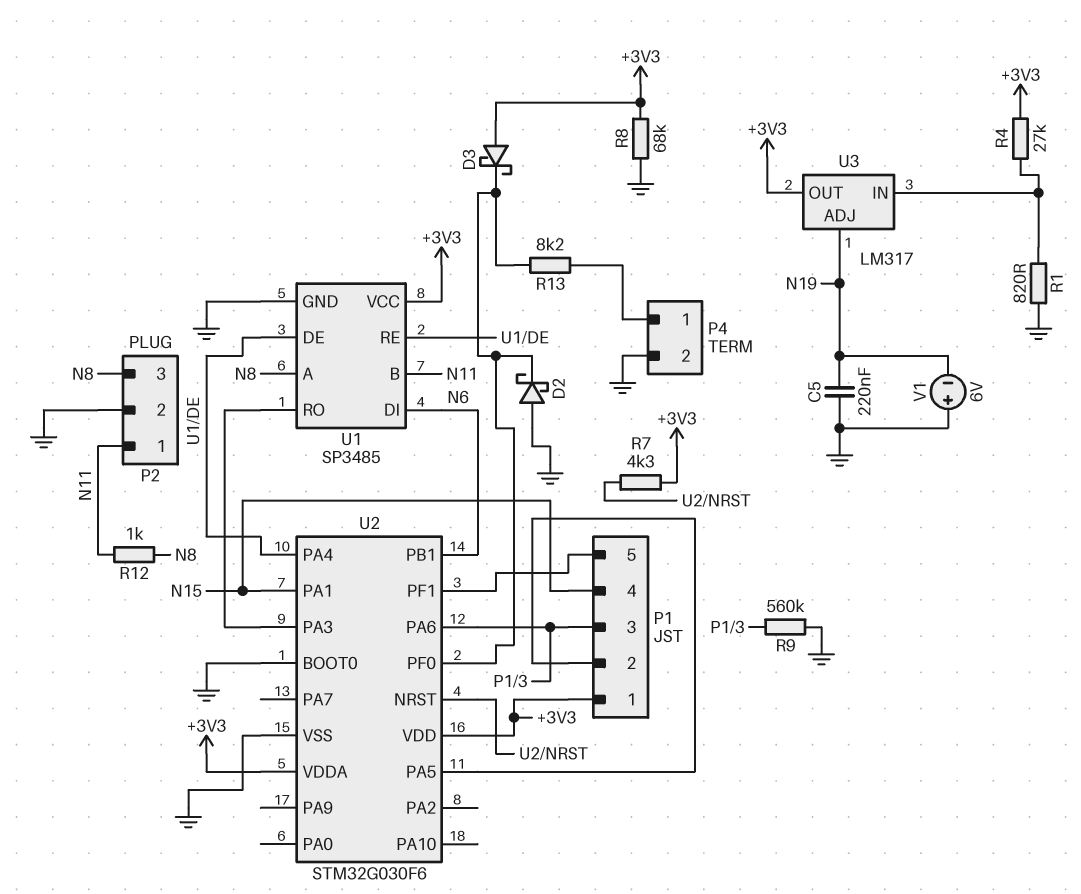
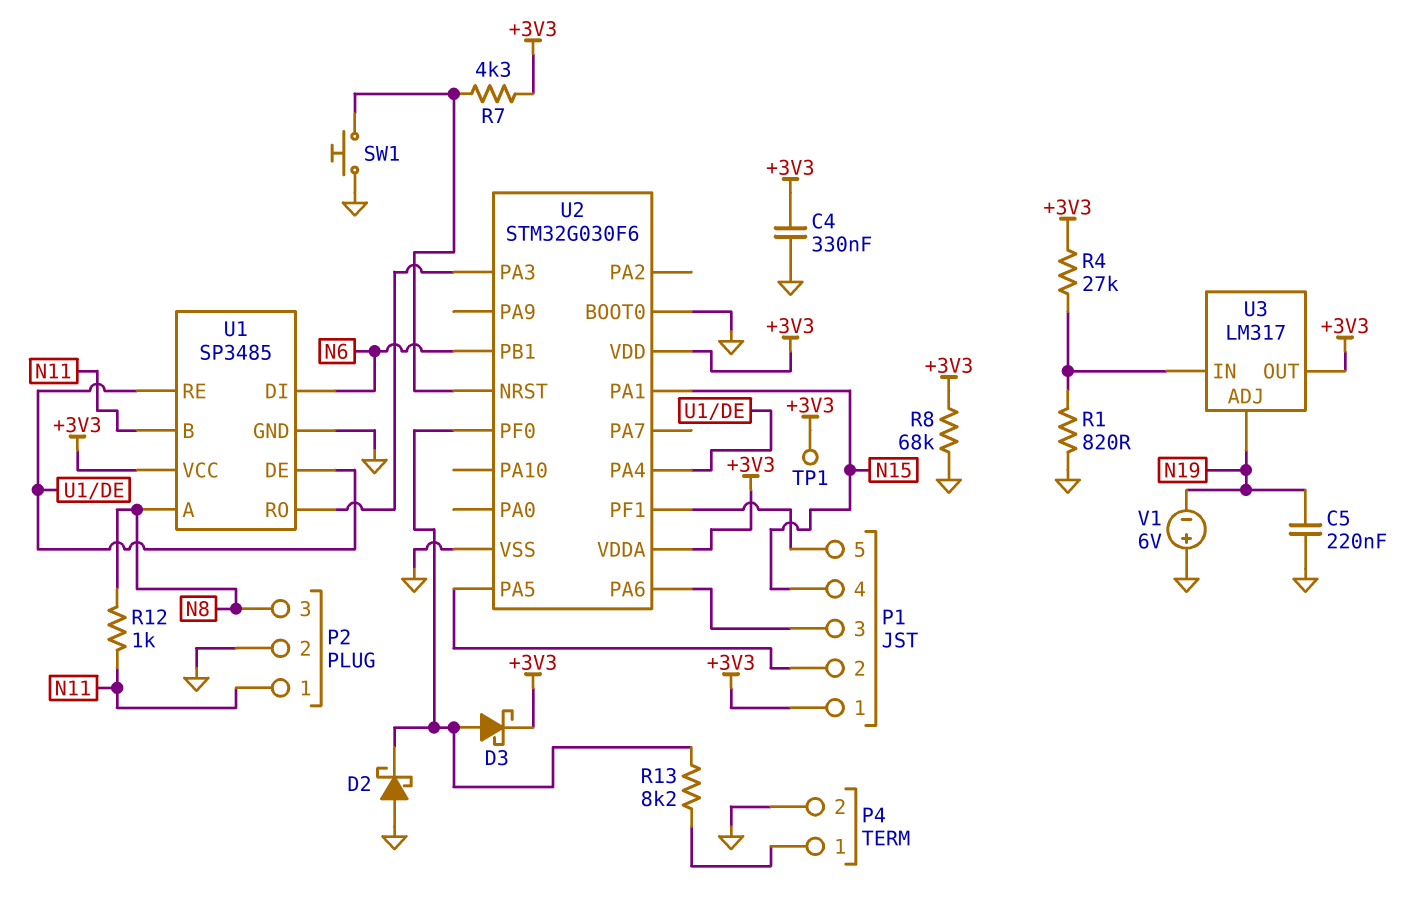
C4: none -> 330nF (+3V3, GND)
D3: schottky (A +3V3, K U2/PF0) -> schottky (A U2/PF0, K +3V3)
R9: 560k (GND, P1/3) -> none
SW1: none -> button (GND, U2/NRST)
TP1: none -> test point (+3V3)

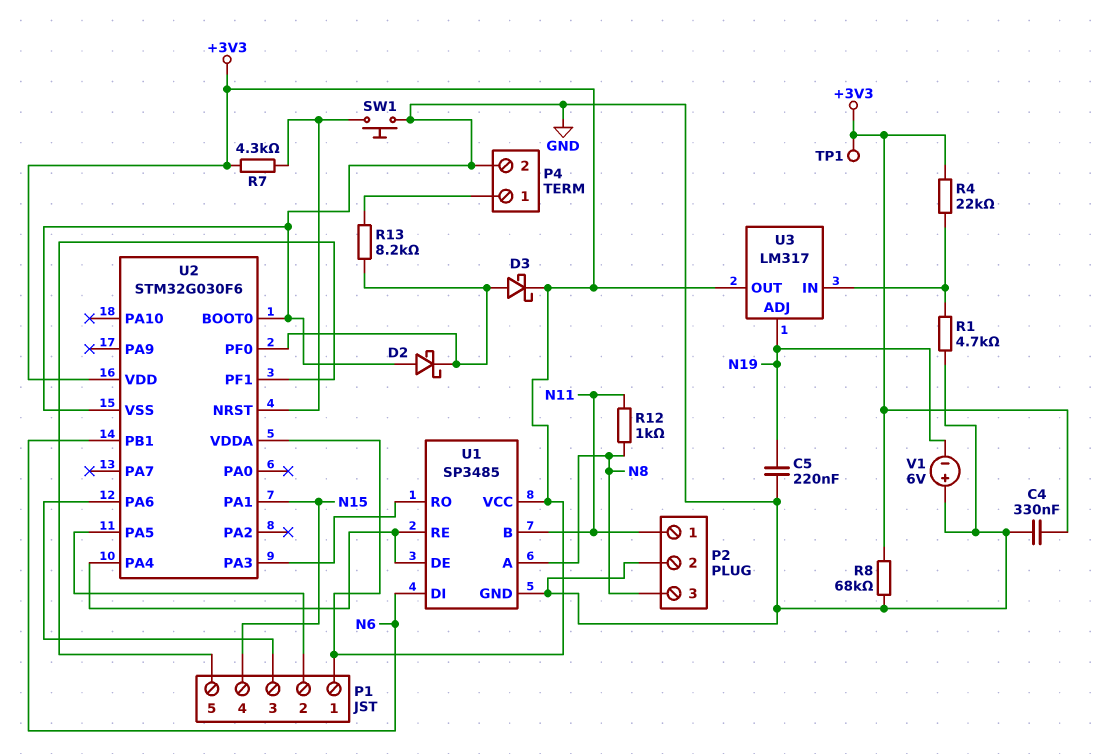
R1: 820 (GND, U3/IN) -> 4.7k (GND, U3/IN)
R4: 27k (+3V3, U3/IN) -> 22k (+3V3, U3/IN)

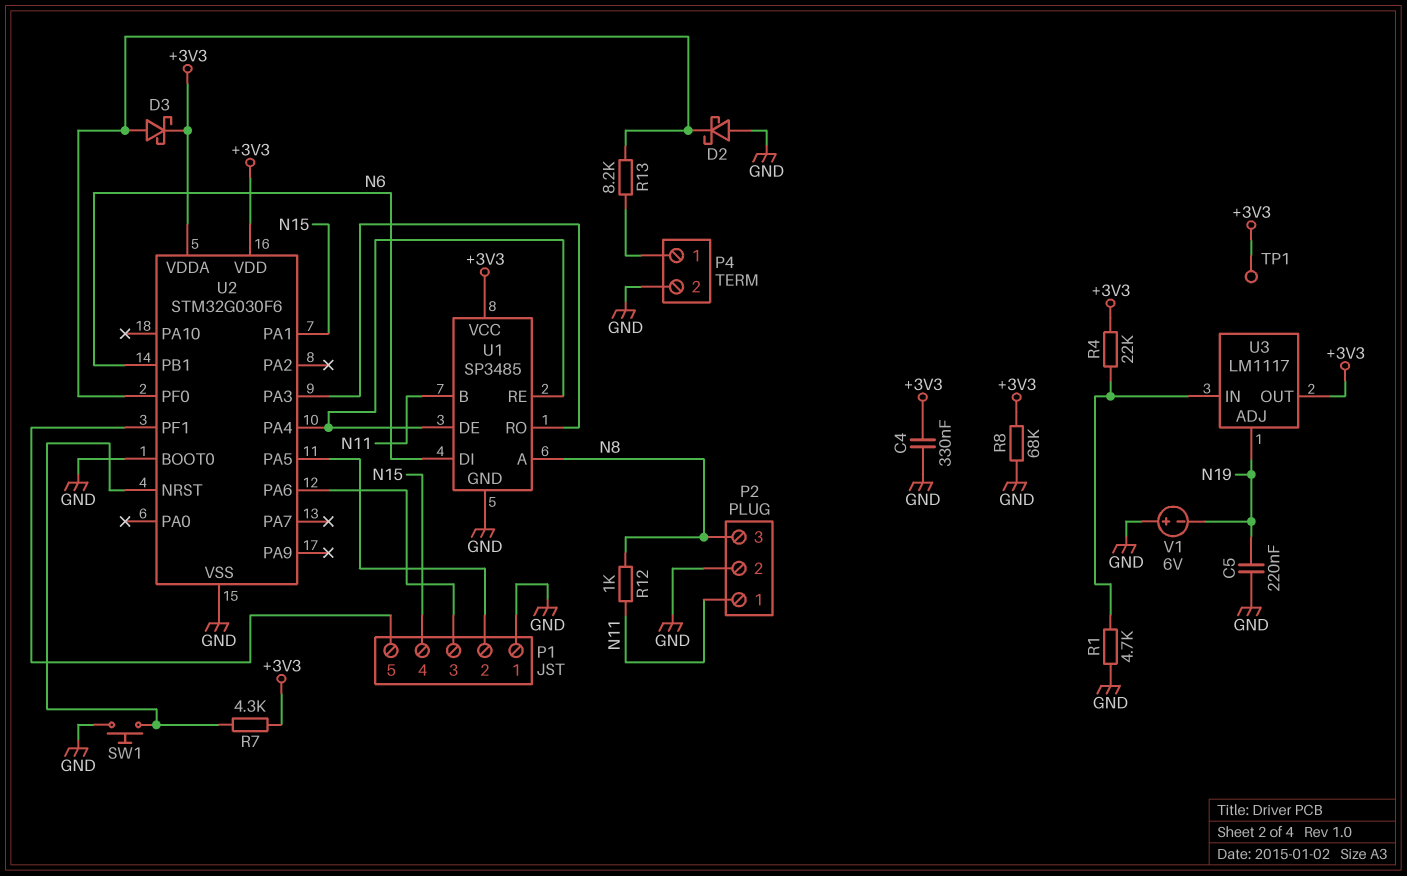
P1 pin 1: +3V3 -> GND
U3: LM317 -> LM1117

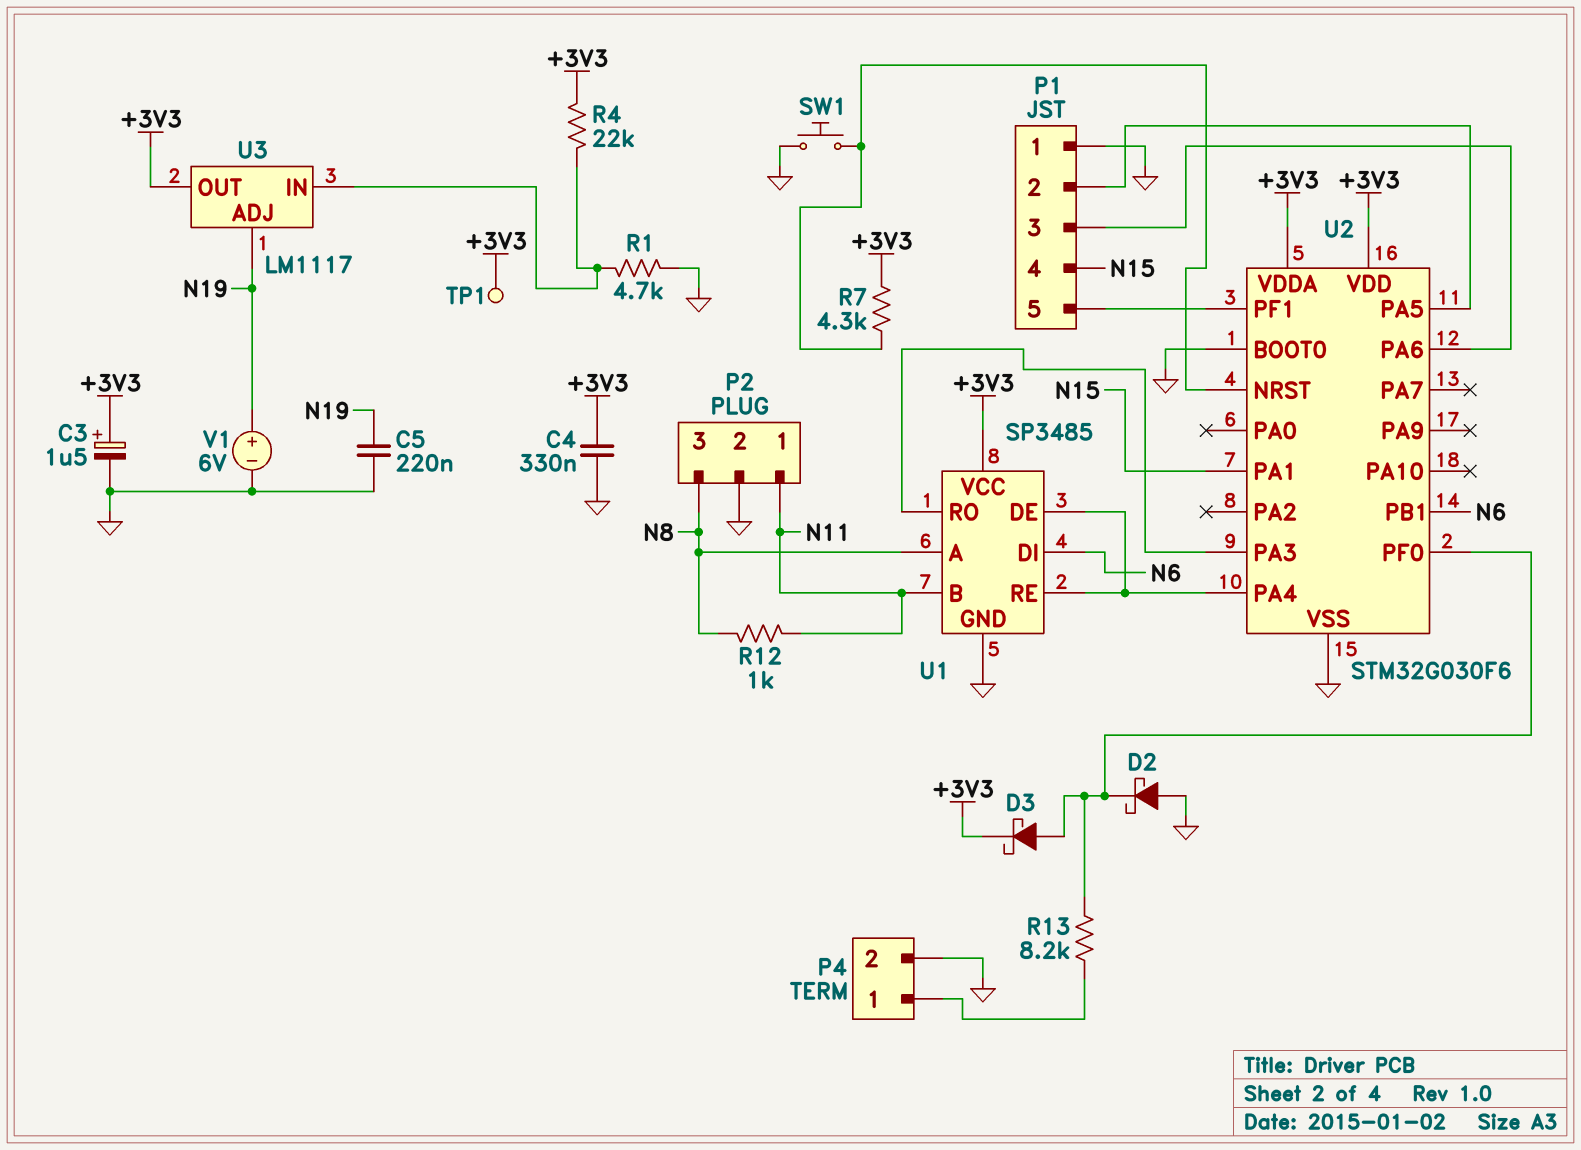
C3: none -> 1.5uF (plus +3V3, minus GND)
R8: 68k (+3V3, GND) -> none
V1: 6V (plus GND, minus N19) -> 6V (plus N19, minus GND)

